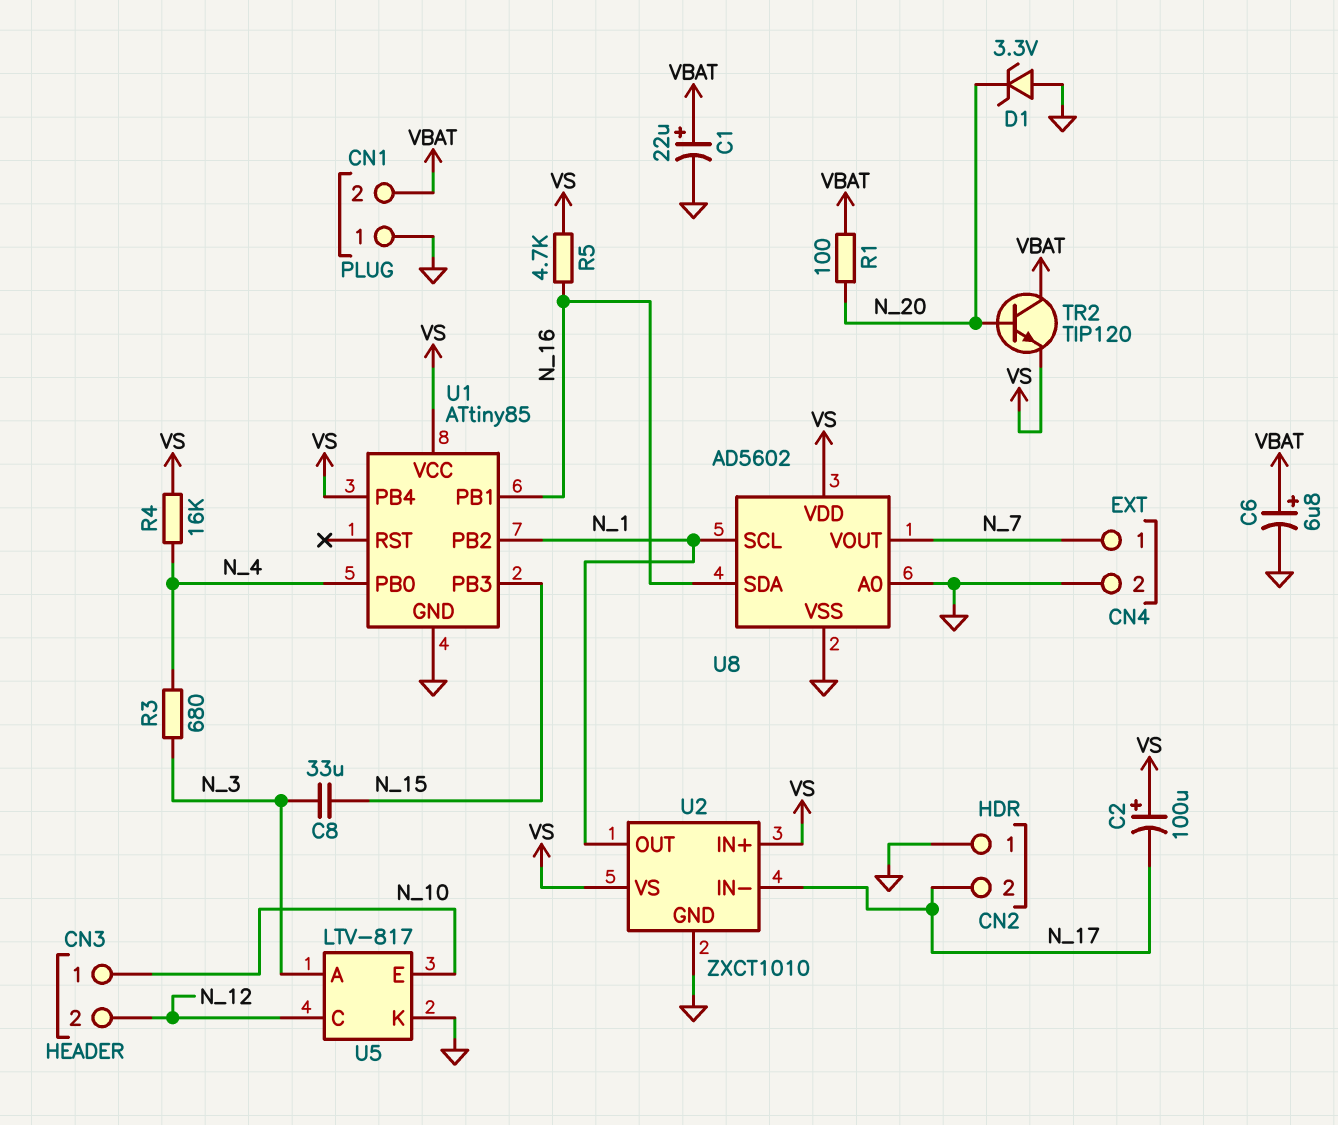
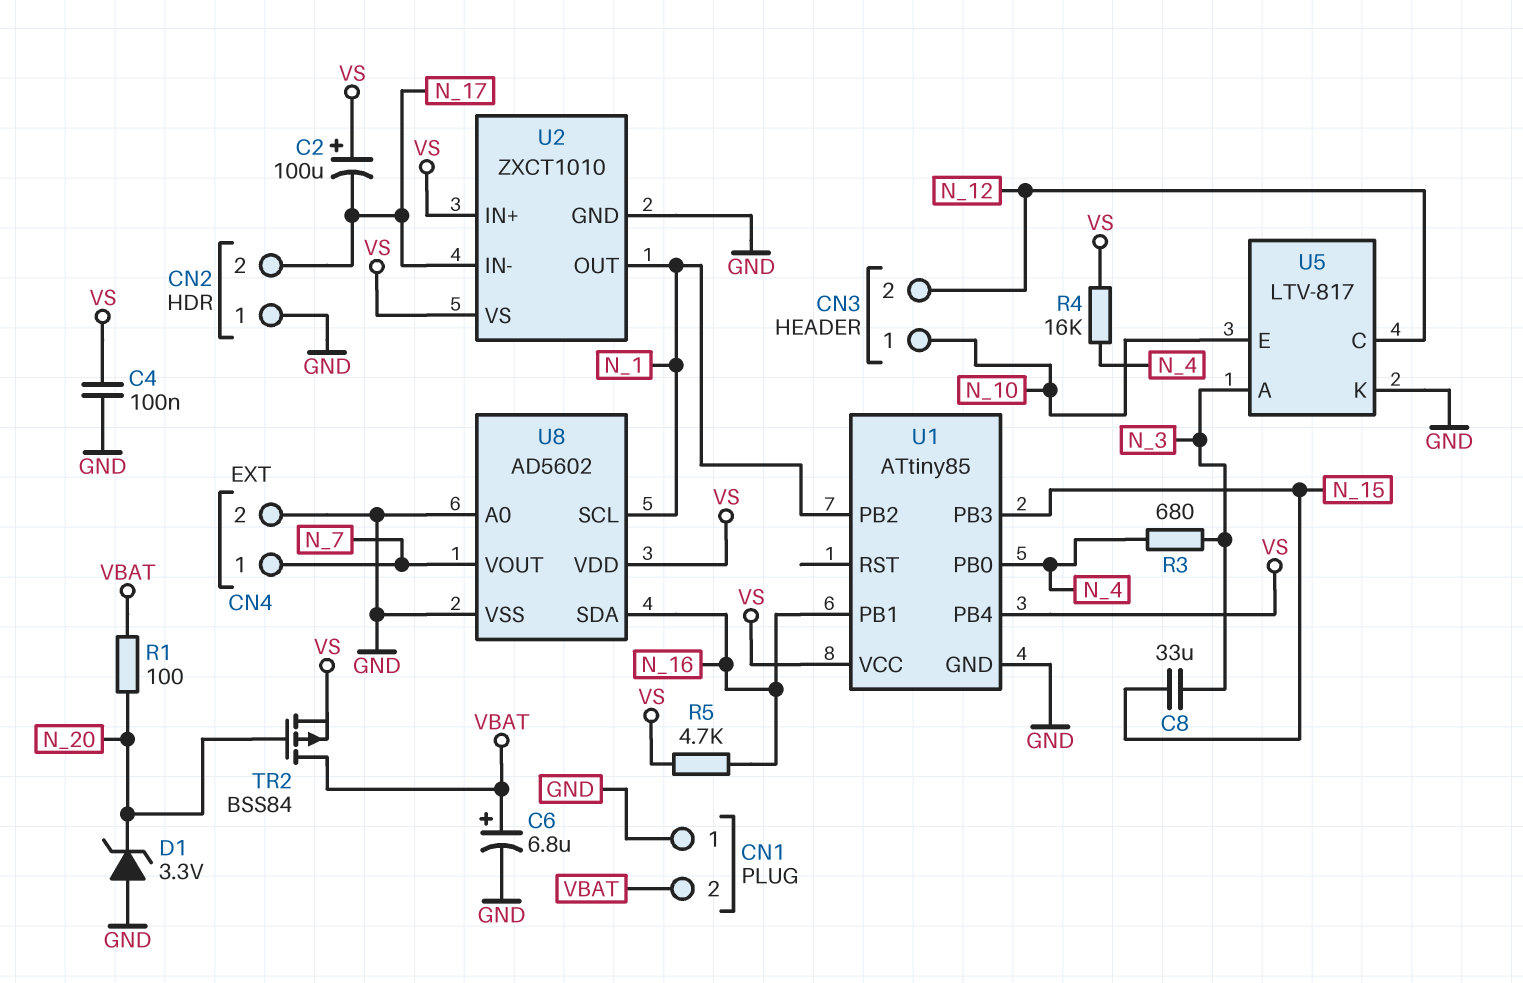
C1: 22uF (plus VBAT, minus GND) -> none
C4: none -> 100nF (GND, VS)
TR2: NPN TIP120 (B N_20, C VBAT, E VS) -> PMOS BSS84 (G N_20, D VBAT, S VS)

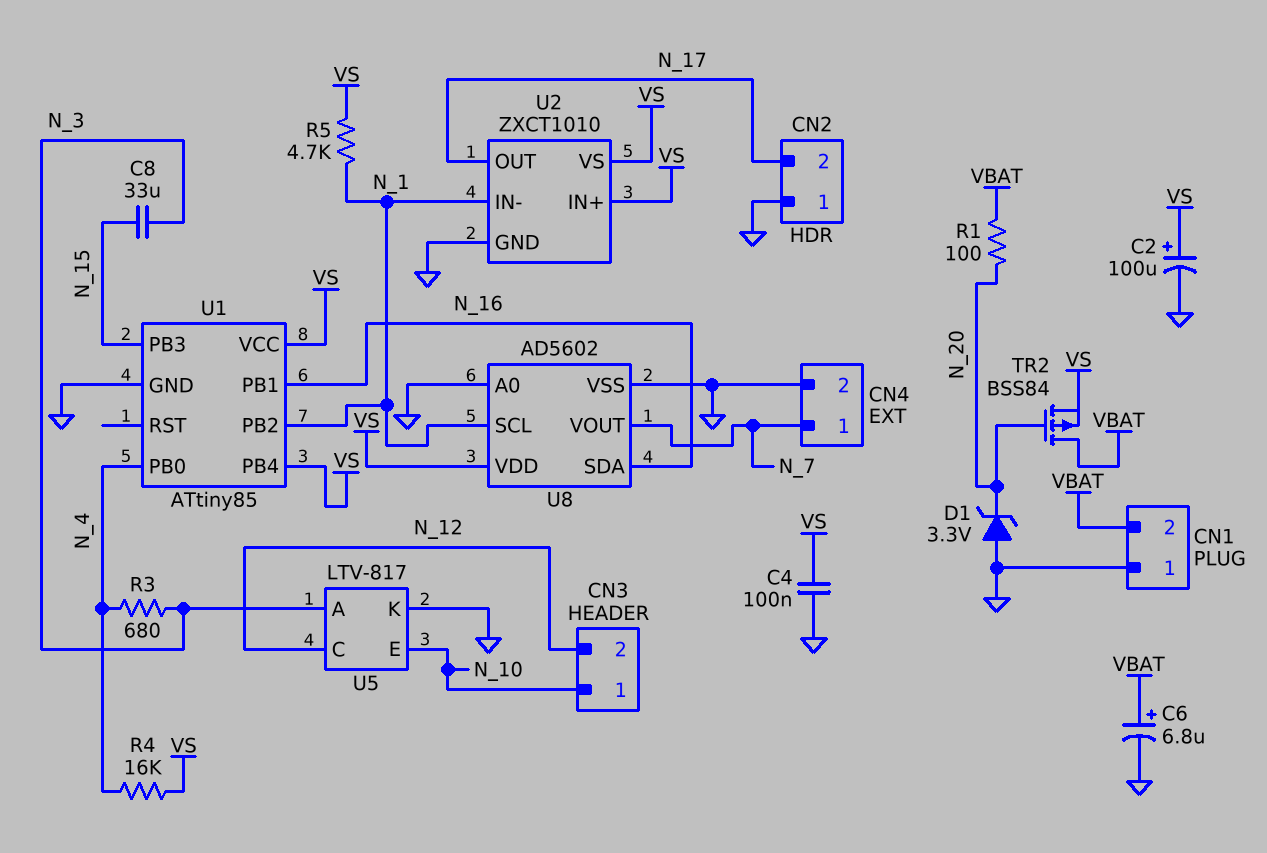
C2: 100uF (plus VS, minus N_17) -> 100uF (plus VS, minus GND)
R5: 4.7k (N_16, VS) -> 4.7k (N_1, VS)
U2 pin IN-: N_17 -> N_1
U2 pin OUT: N_1 -> N_17

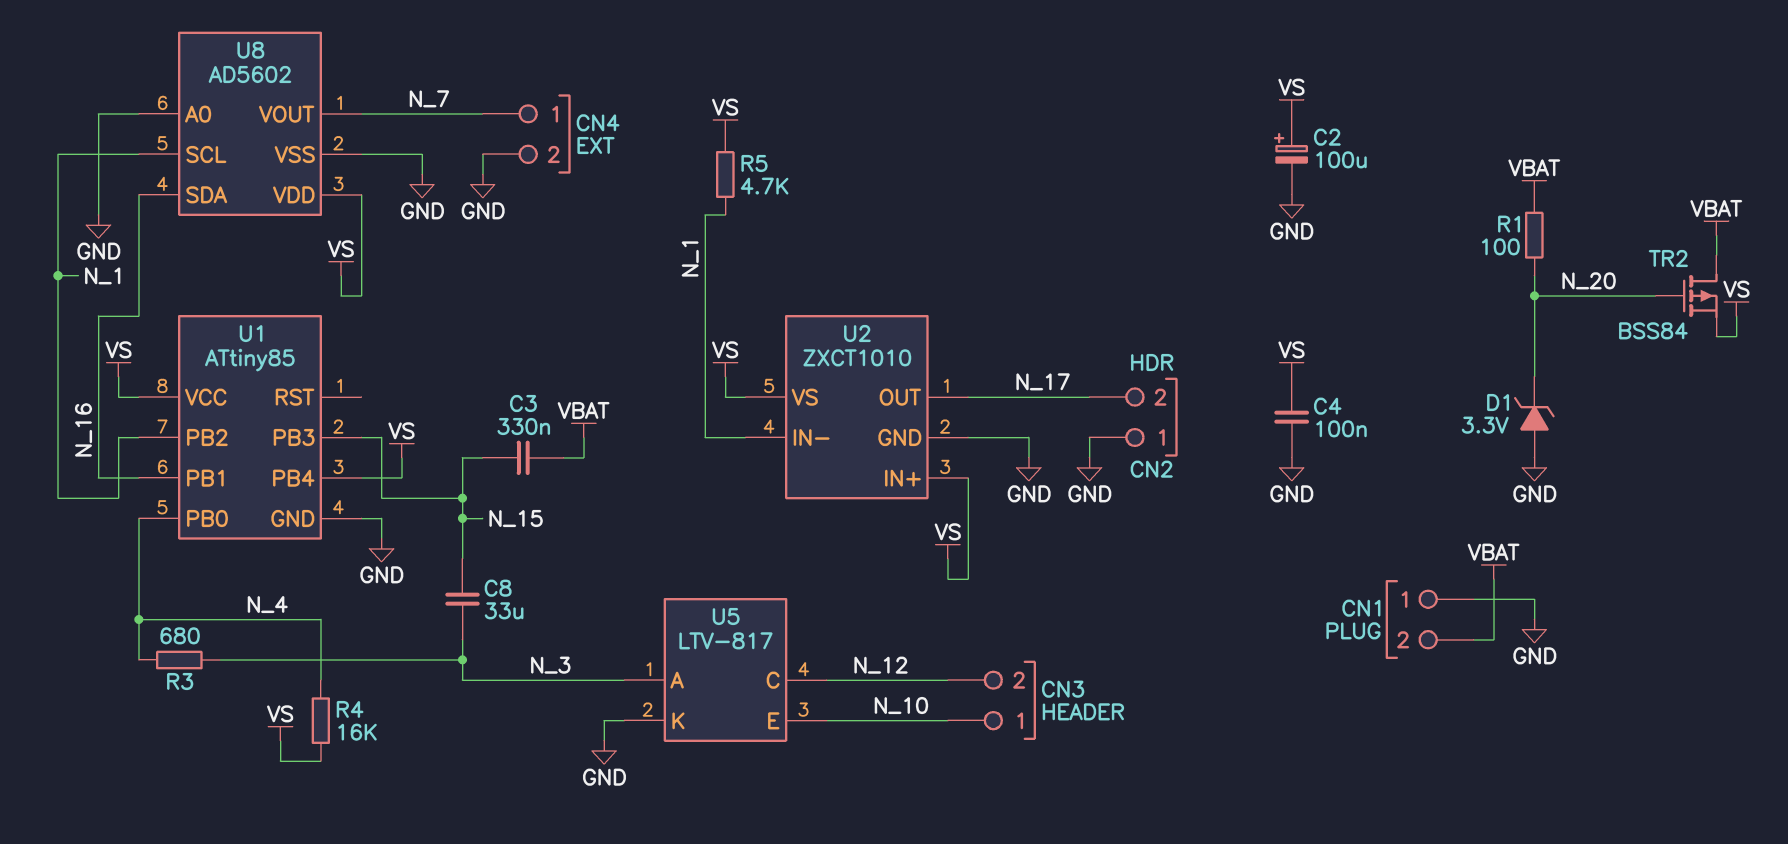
C3: none -> 330nF (N_15, VBAT)
C6: 6.8uF (plus VBAT, minus GND) -> none

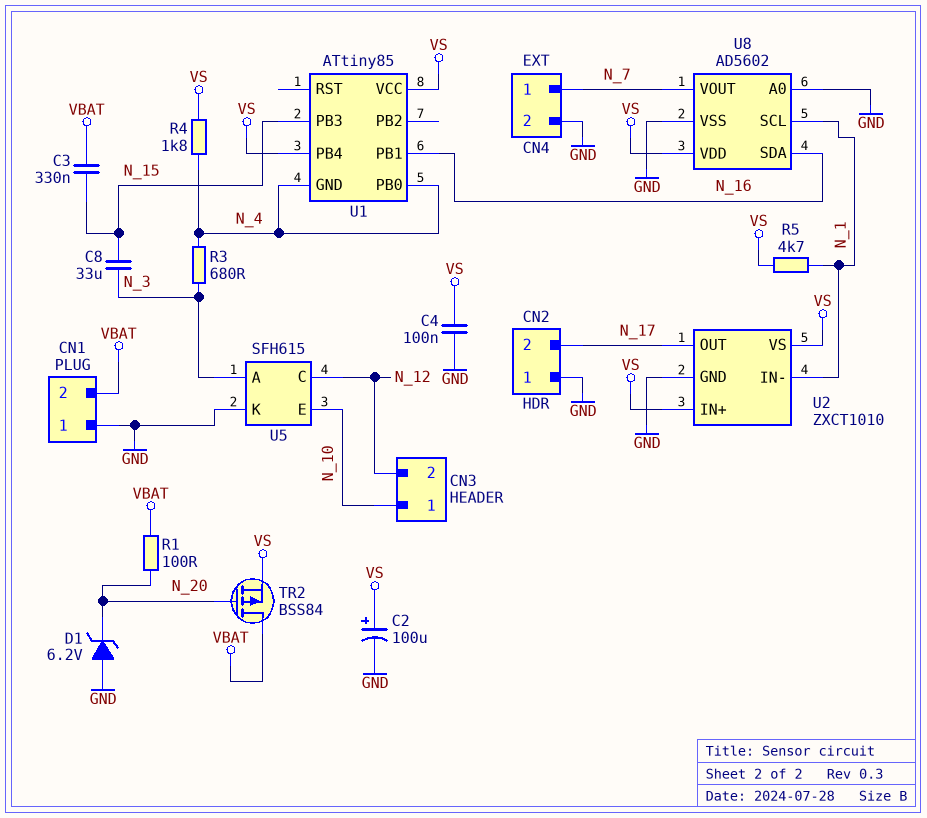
D1: zener 3.3V (A GND, K N_20) -> zener 6.2V (A GND, K N_20)
R4: 16k (N_4, VS) -> 1.8k (N_4, VS)
U1 pin GND: GND -> N_4
U1 pin PB2: N_1 -> none
U5: LTV-817 -> SFH615

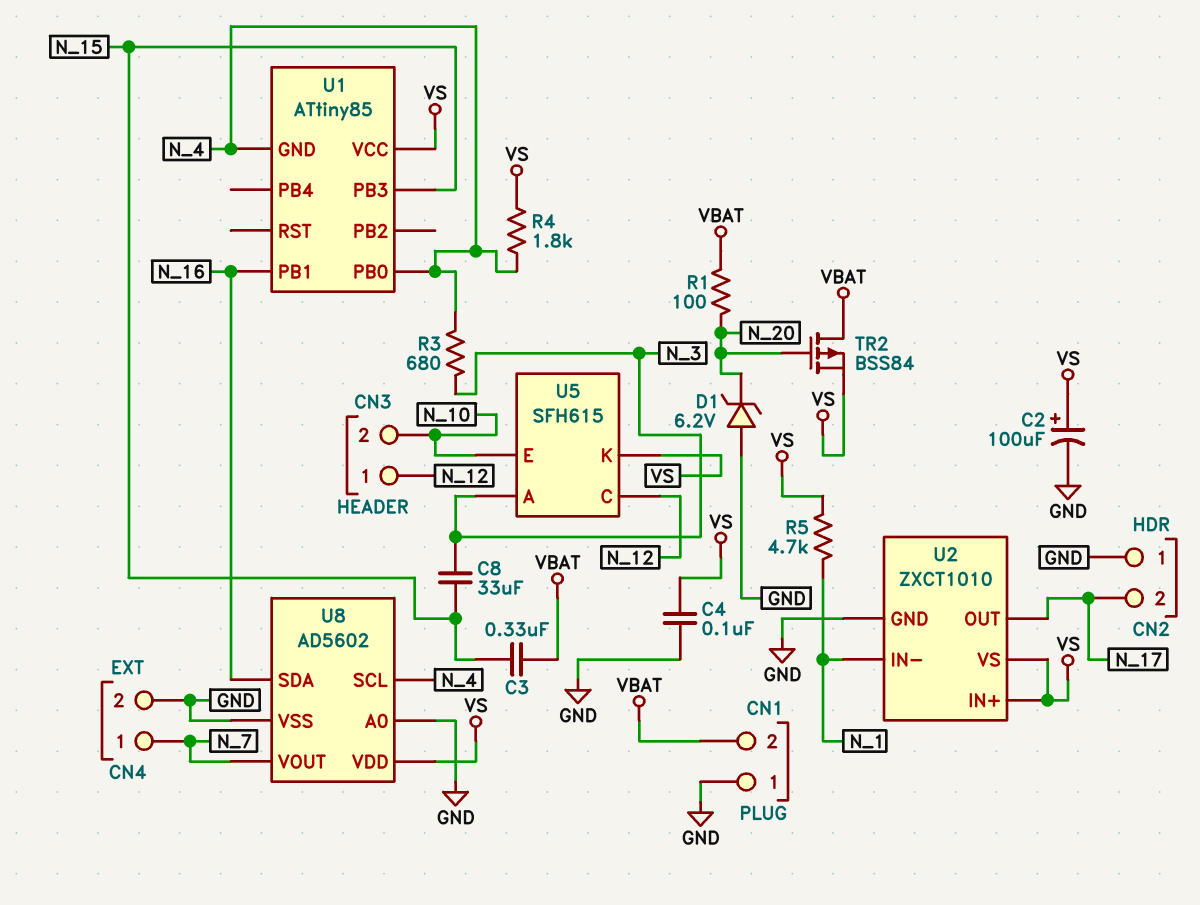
CN3 pin 1: N_10 -> N_12
CN3 pin 2: N_12 -> N_10
U1 pin PB4: VS -> none
U5 pin K: GND -> VS
U8 pin SCL: N_1 -> N_4

